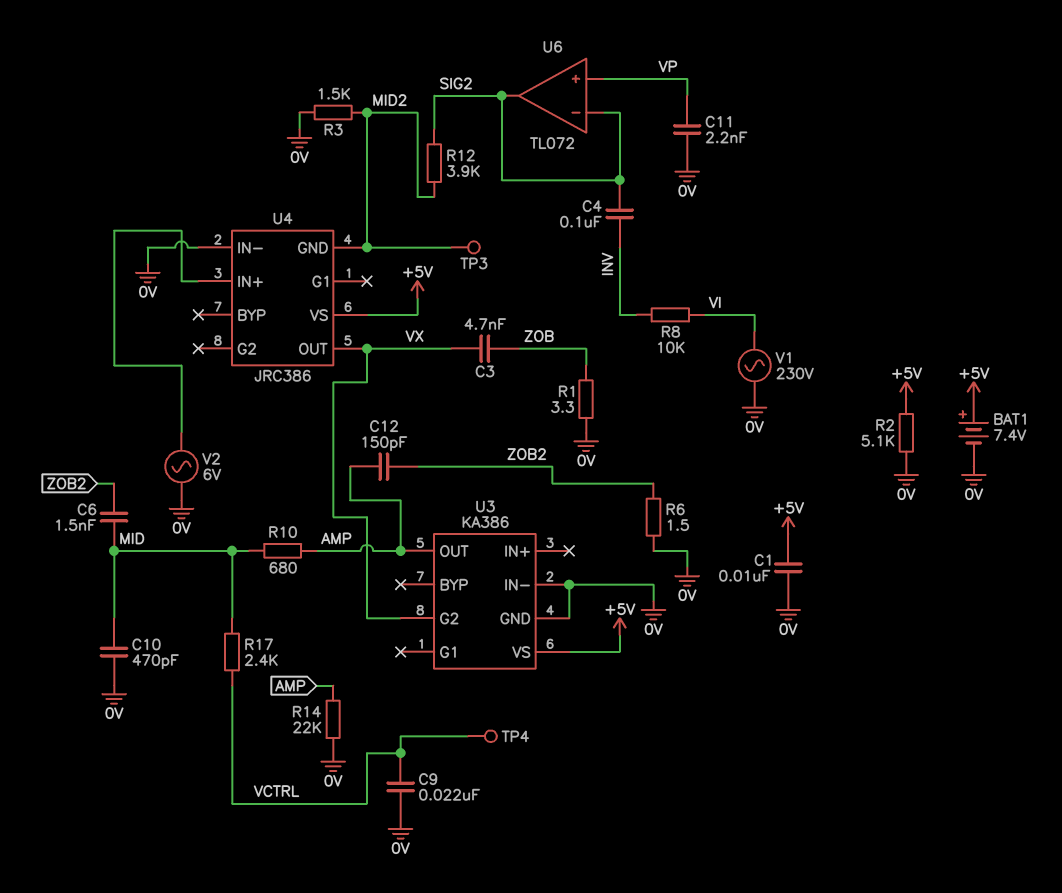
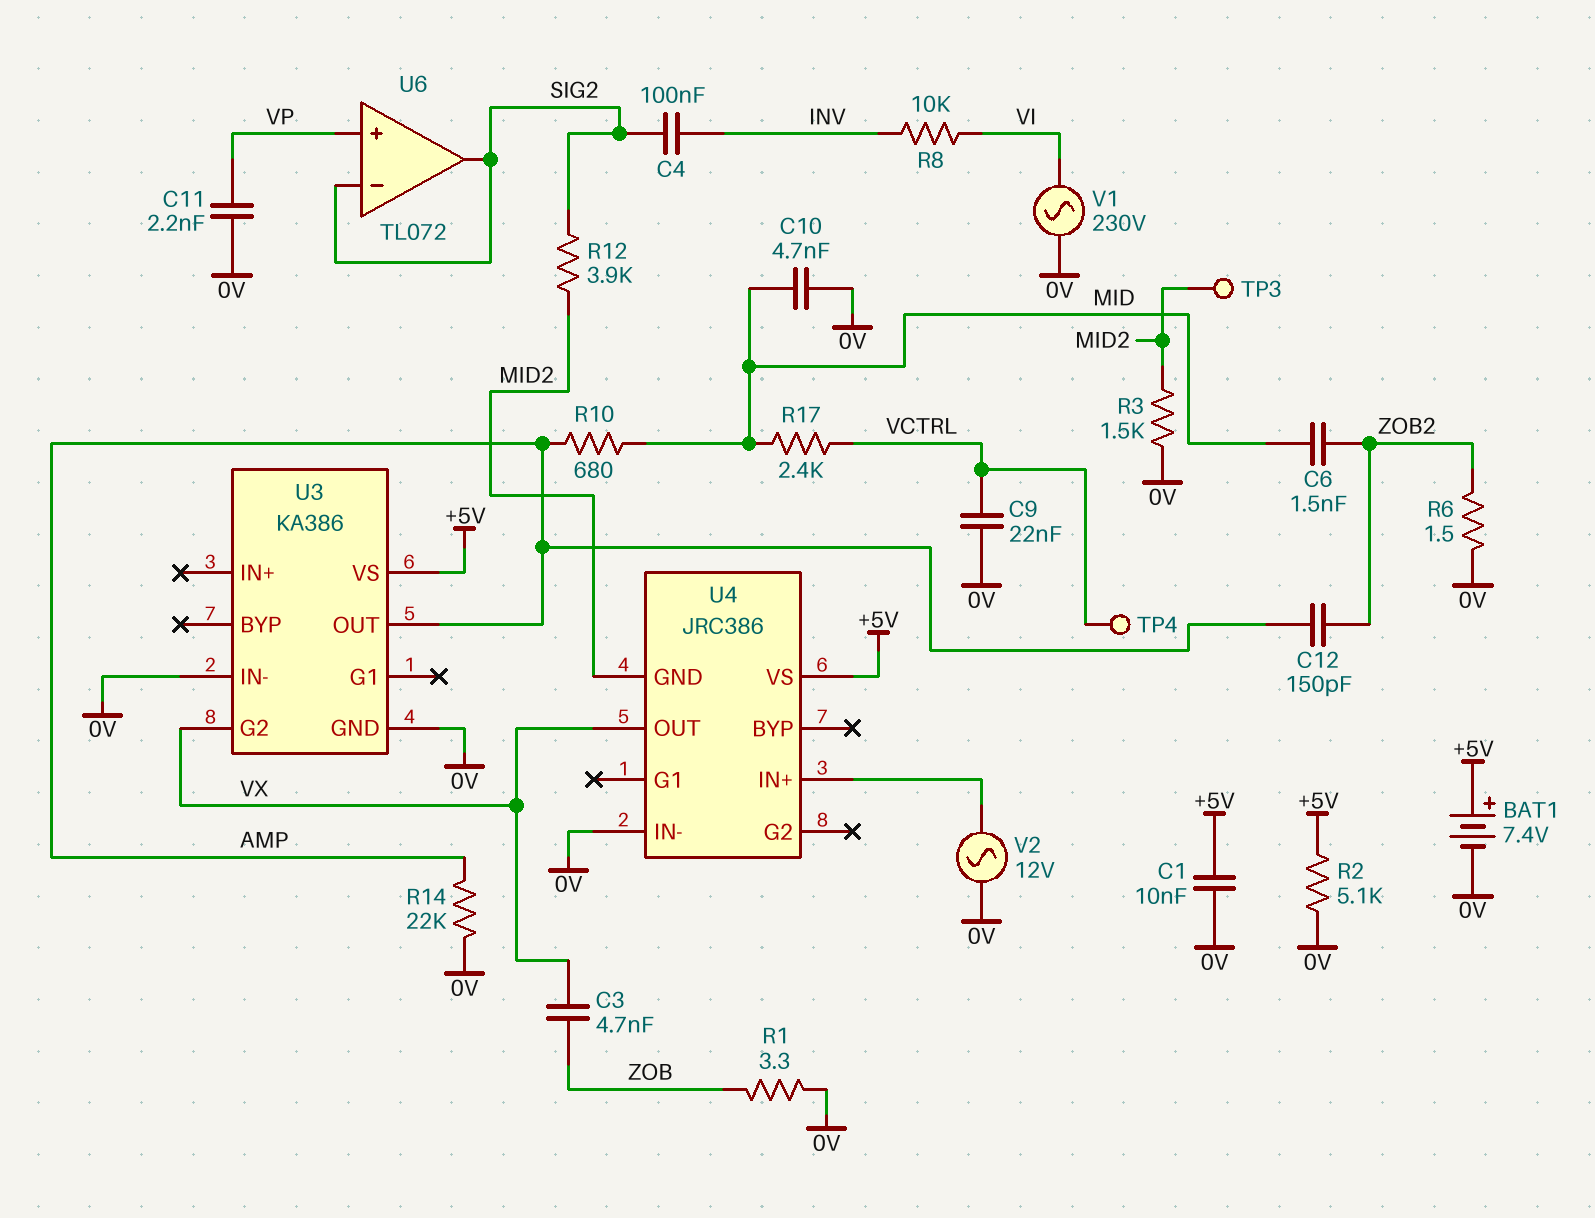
C10: 470pF (0V, MID) -> 4.7nF (0V, MID)
V2: AC 6V (0V, U4/IN+) -> AC 12V (0V, U4/IN+)

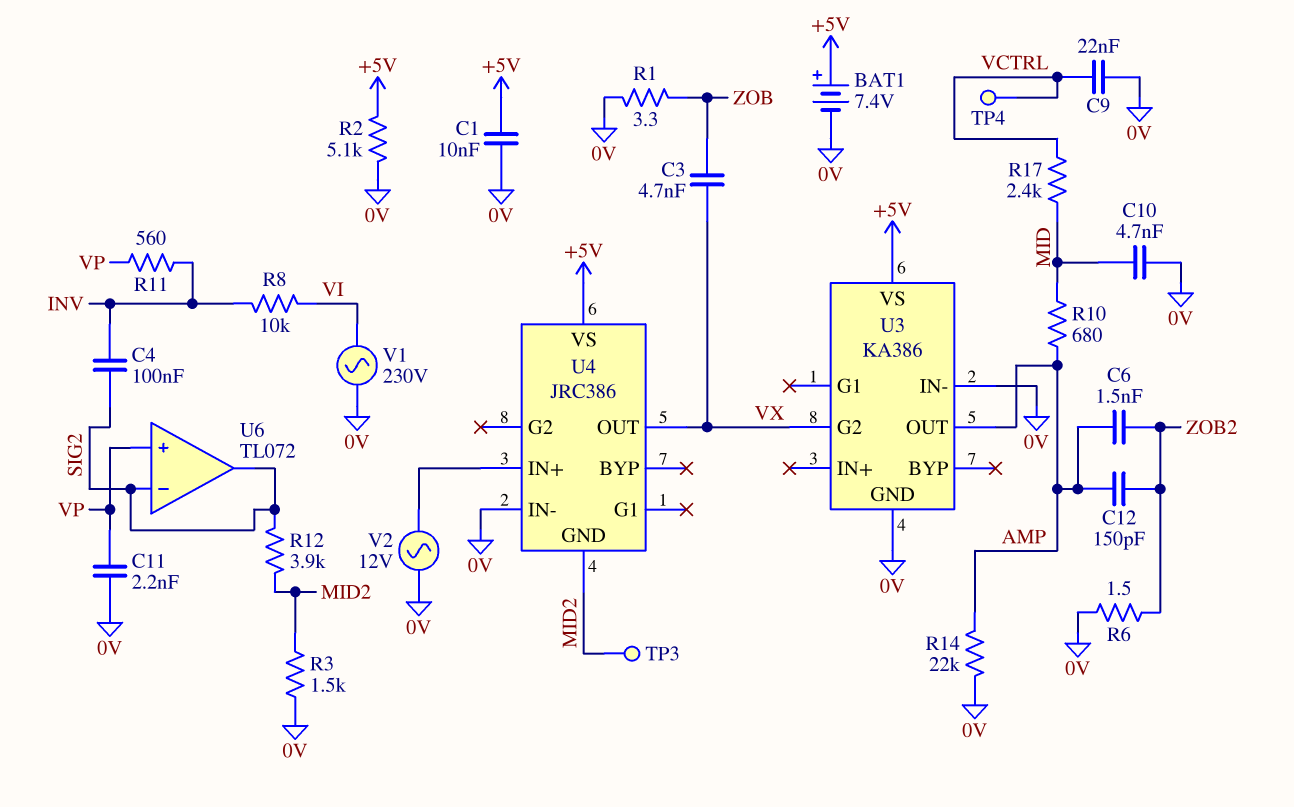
C6: 1.5nF (MID, ZOB2) -> 1.5nF (AMP, ZOB2)
R11: none -> 560 (INV, VP)

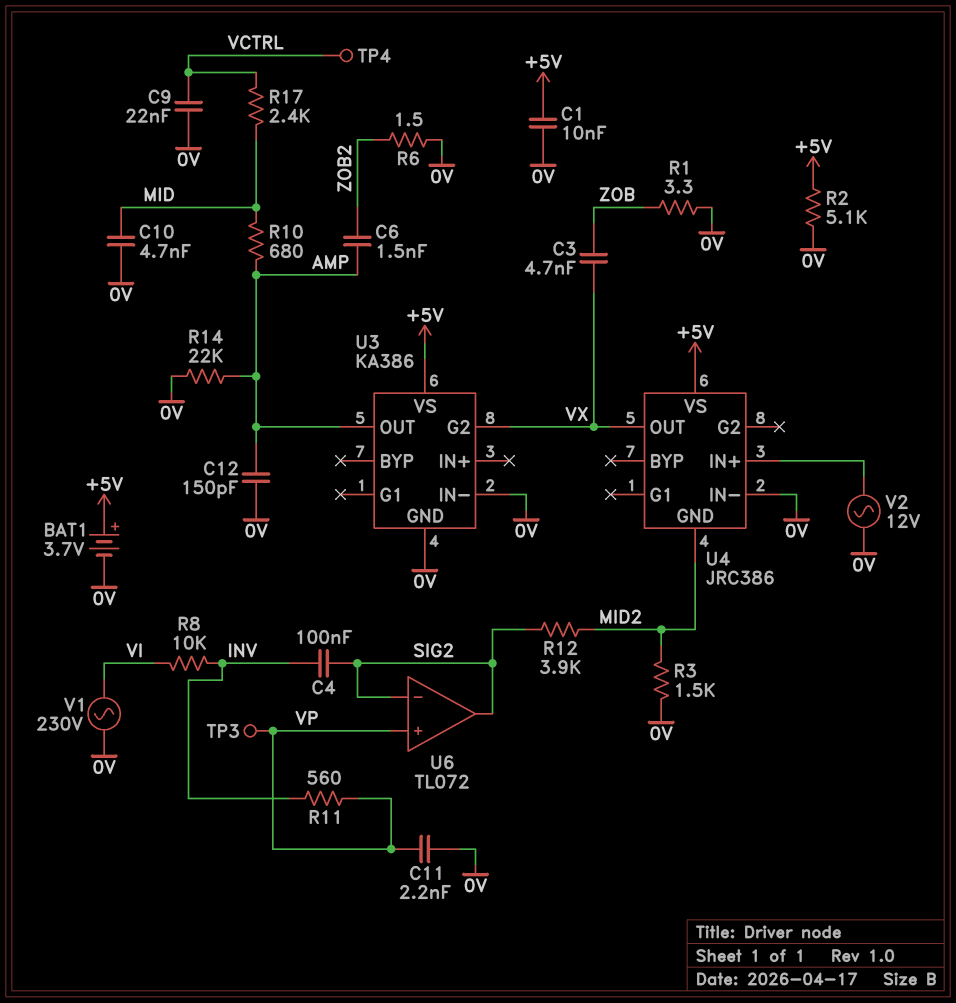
BAT1: 7.4V (plus +5V, minus 0V) -> 3.7V (plus +5V, minus 0V)
C12: 150pF (AMP, ZOB2) -> 150pF (0V, AMP)
TP3: test point (MID2) -> test point (VP)

